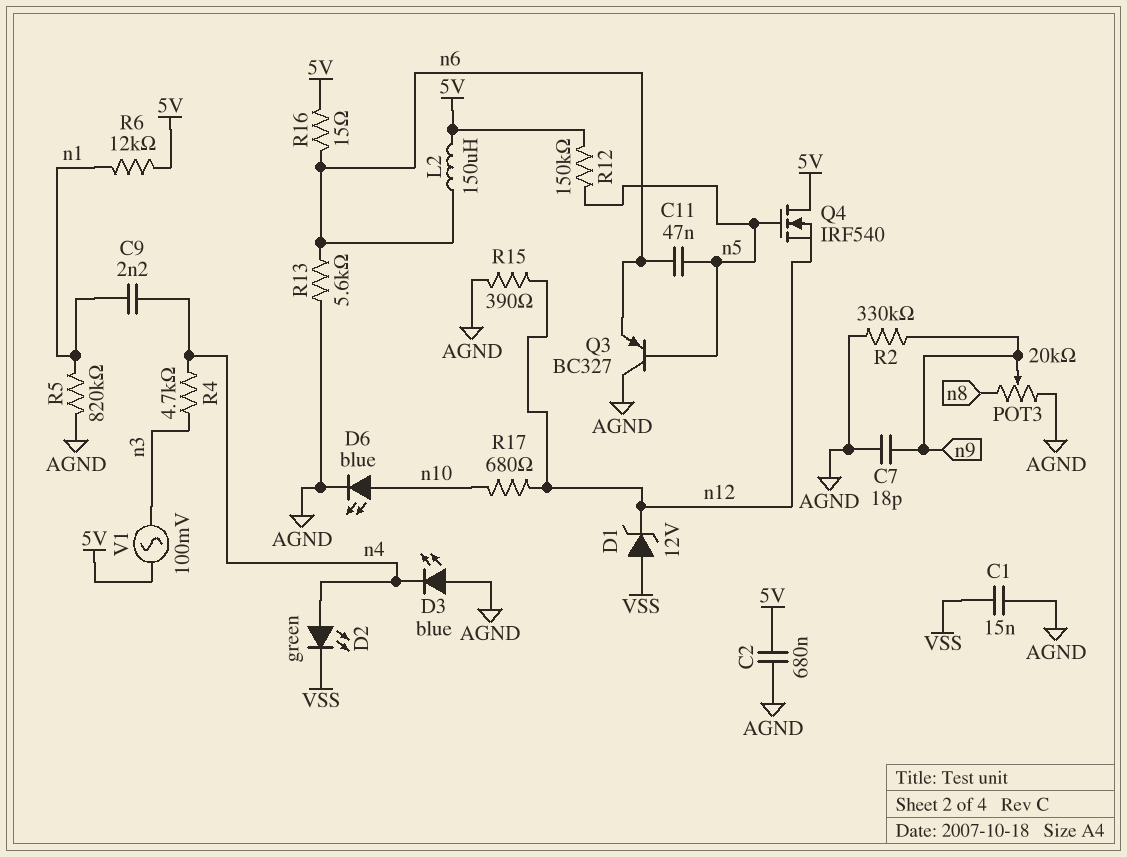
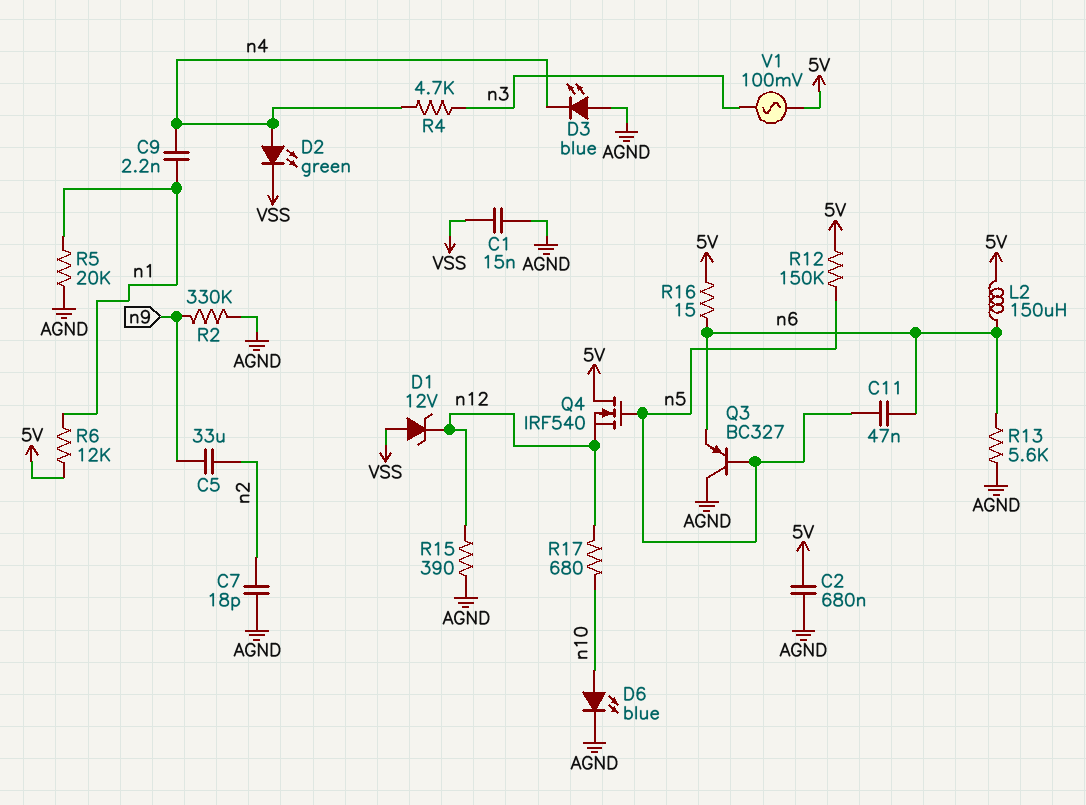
C5: none -> 33uF (n2, n9)
C7: 18pF (AGND, n9) -> 18pF (AGND, n2)
POT3: 20k (AGND, n8, wiper n9) -> none
R5: 820k (AGND, n1) -> 20k (AGND, n1)

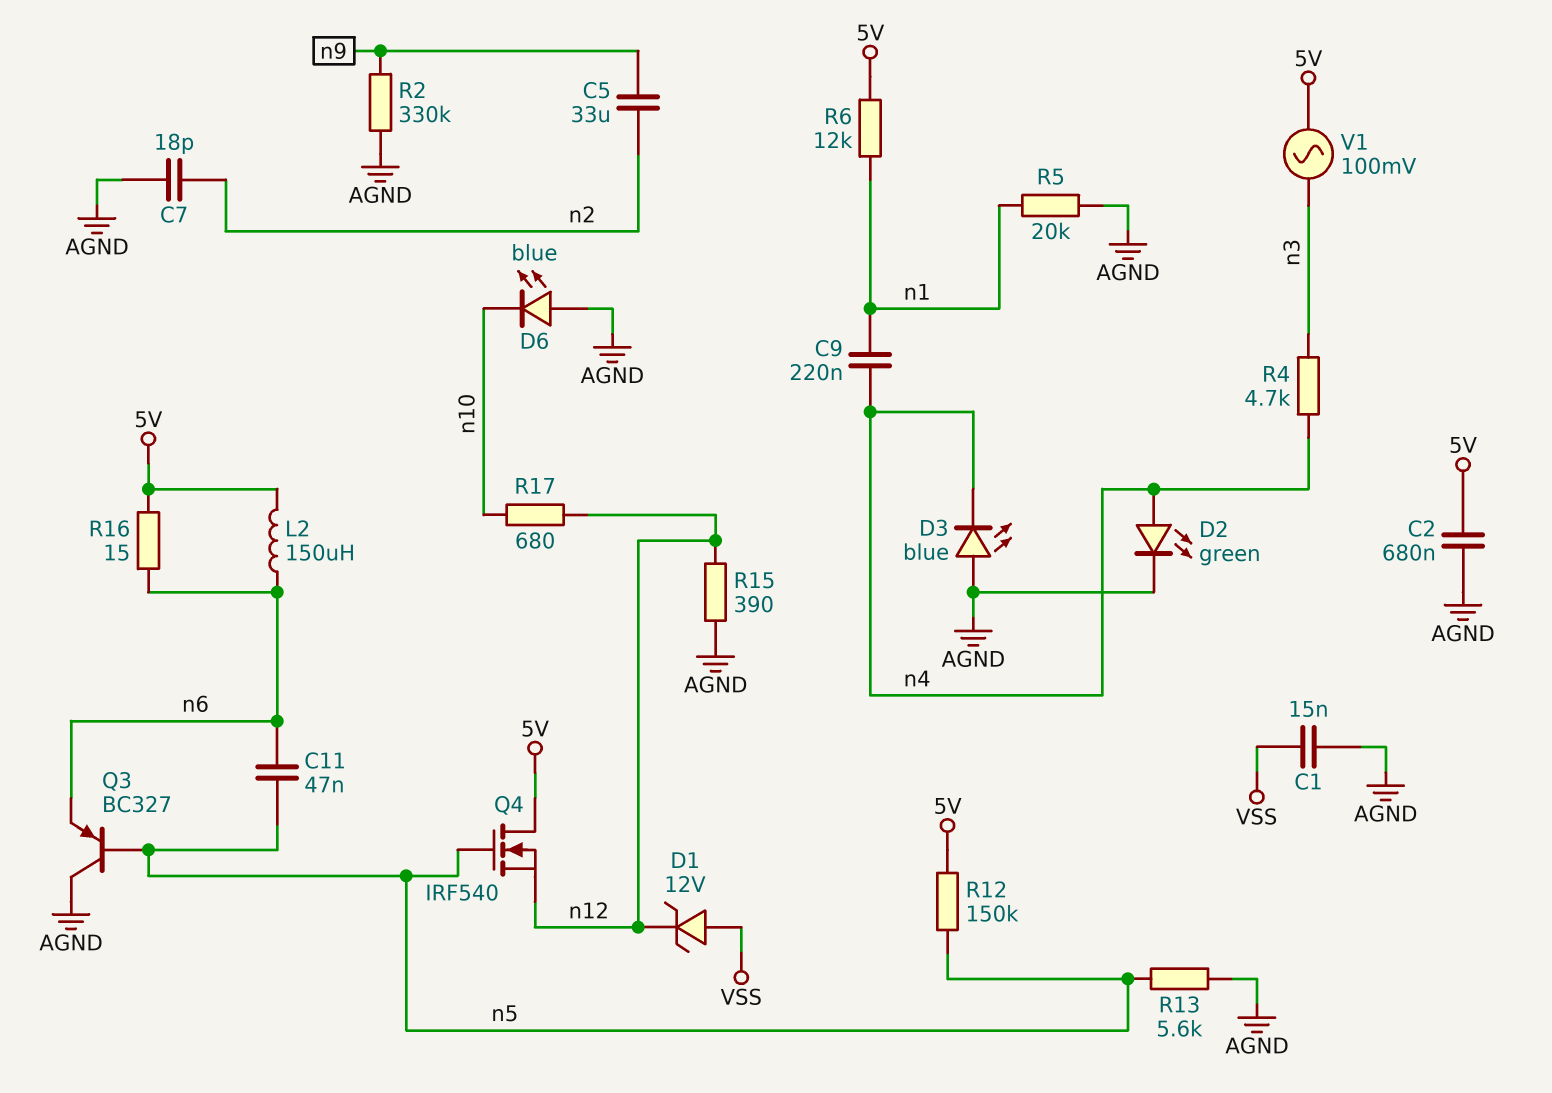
C9: 2.2nF (n1, n4) -> 220nF (n1, n4)
D2: LED green (A n4, K VSS) -> LED green (A n4, K AGND)
D6: LED blue (A n10, K AGND) -> LED blue (A AGND, K n10)
R13: 5.6k (AGND, n6) -> 5.6k (AGND, n5)

